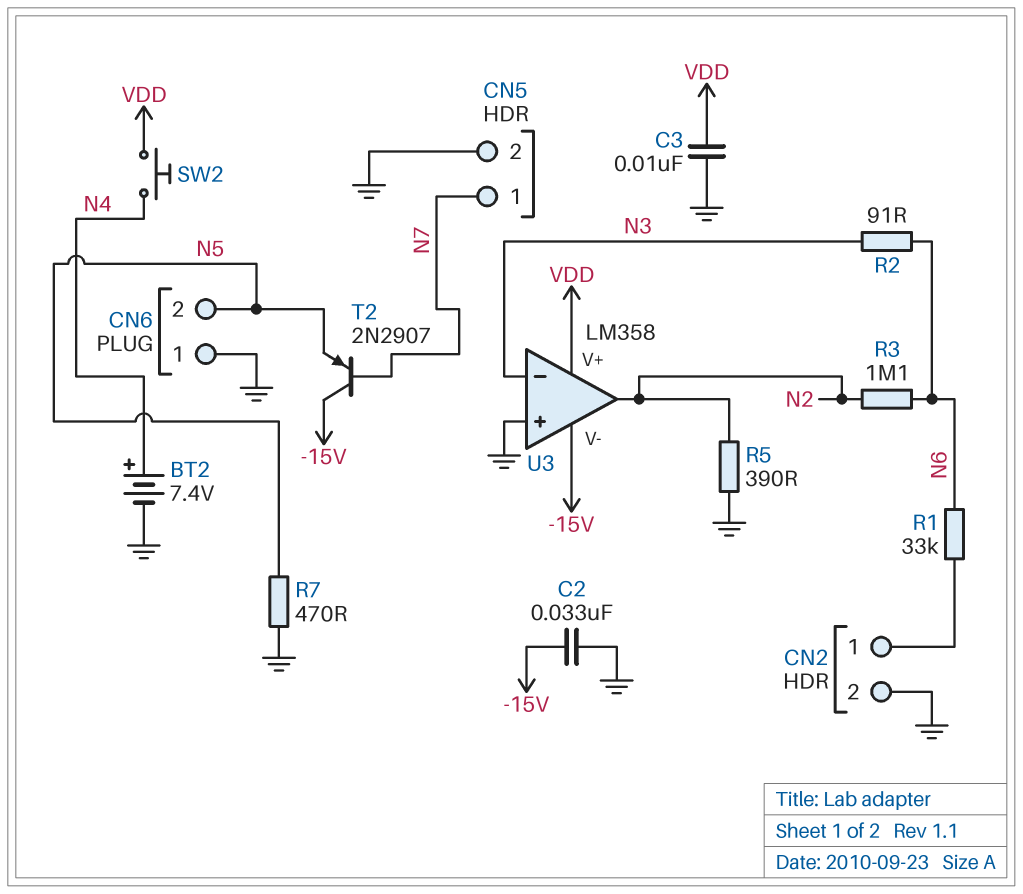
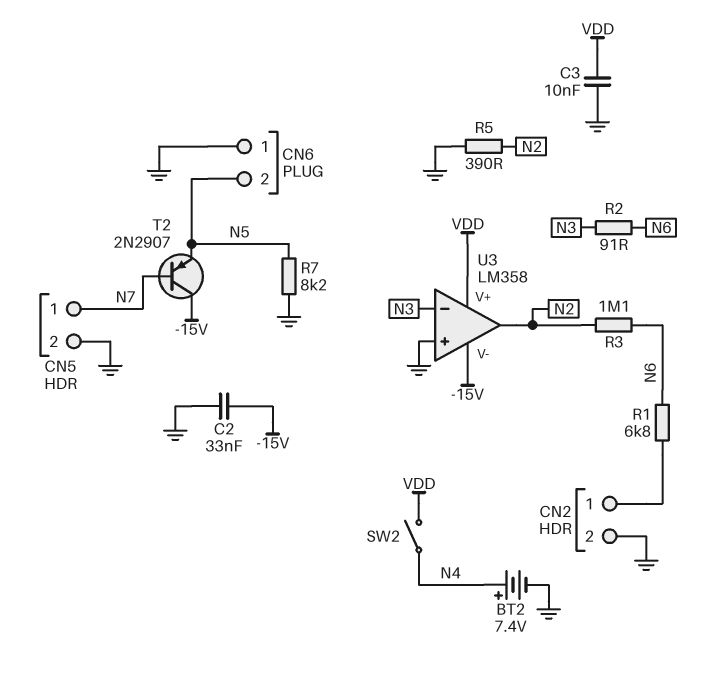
R1: 33k (CN2/1, N6) -> 6.8k (CN2/1, N6)
R7: 470 (GND, N5) -> 8.2k (GND, N5)
SW2: button (N4, VDD) -> switch (N4, VDD)

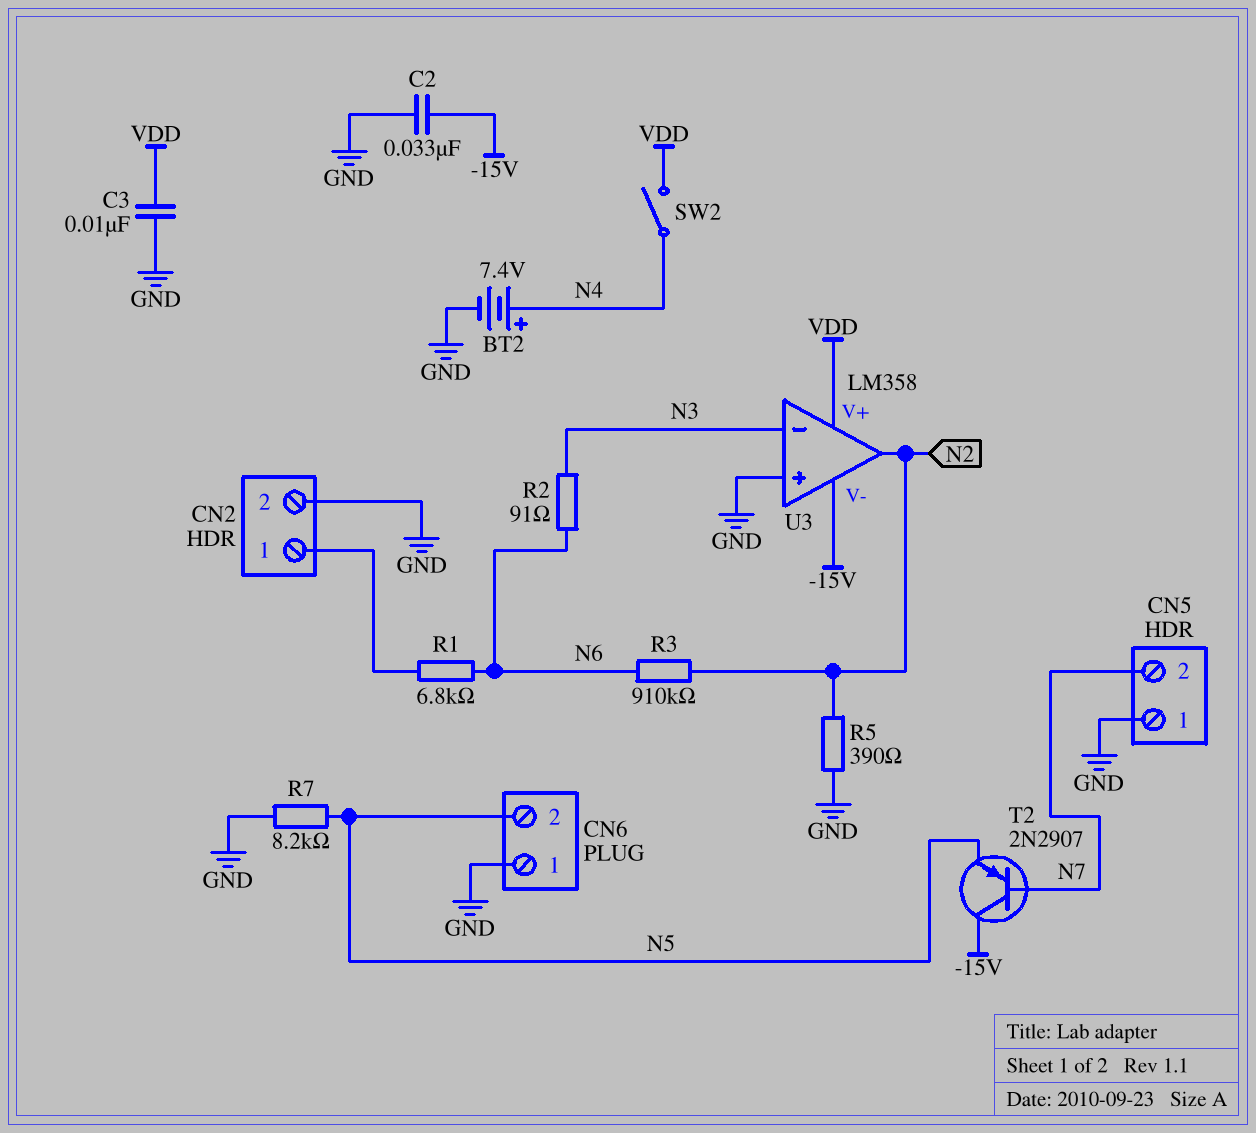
CN5 pin 1: N7 -> GND
CN5 pin 2: GND -> N7
R3: 1.1M (N2, N6) -> 910k (N2, N6)

